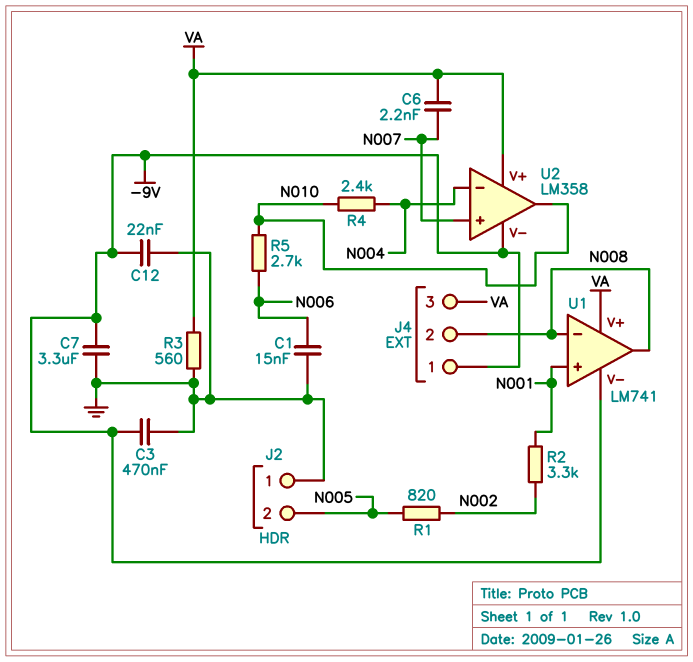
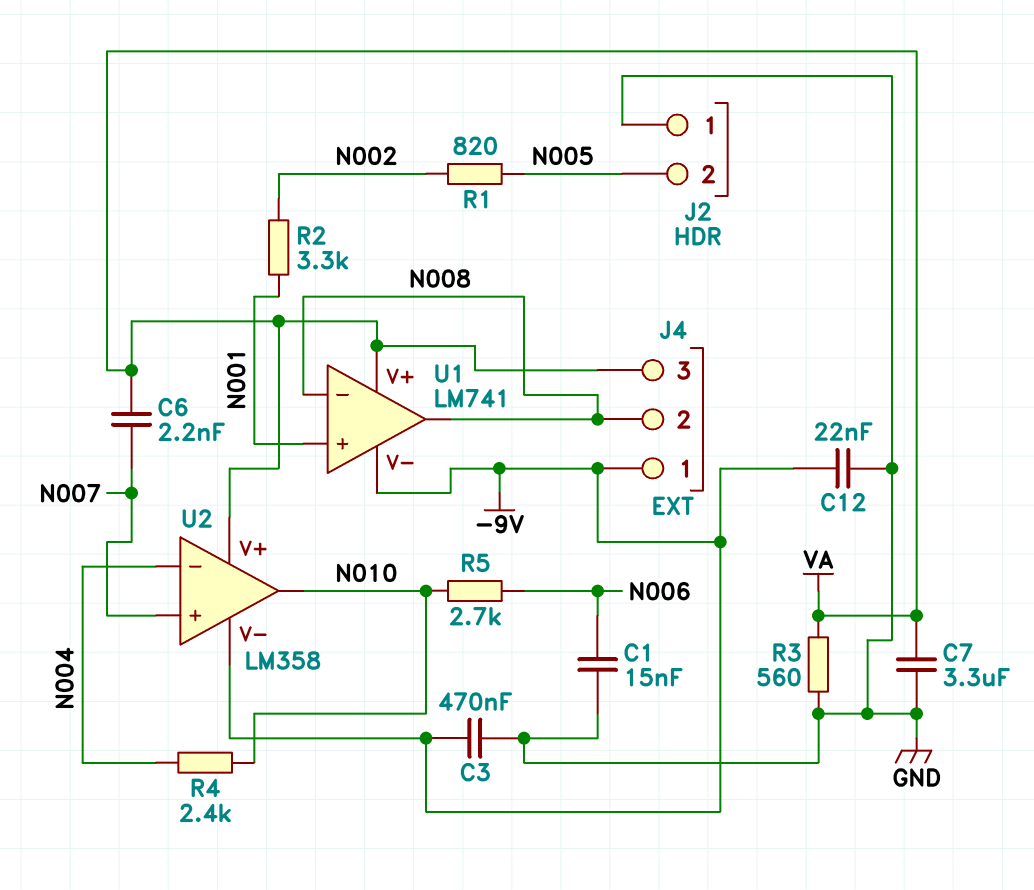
C7: 3.3uF (-9V, GND) -> 3.3uF (GND, VA)

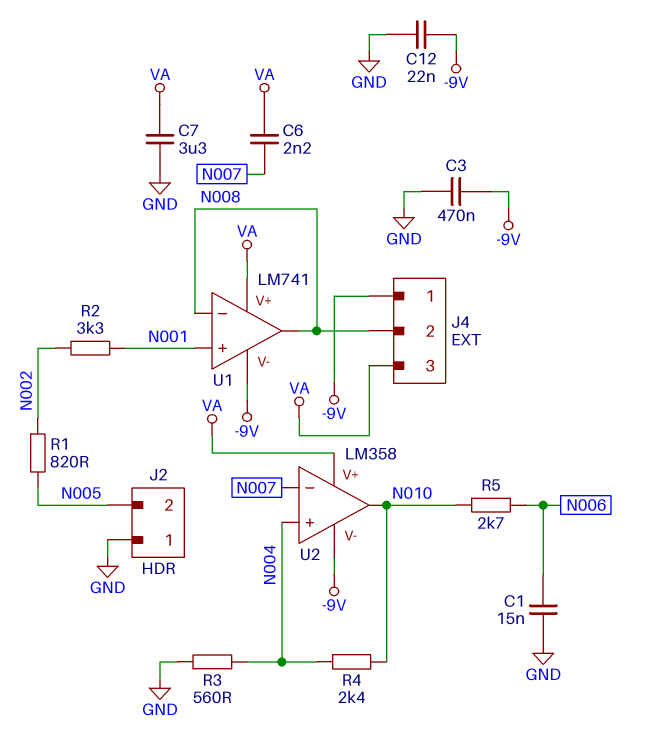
R3: 560 (GND, VA) -> 560 (GND, N004)
U2 pin in+: N007 -> N004
U2 pin in-: N004 -> N007

